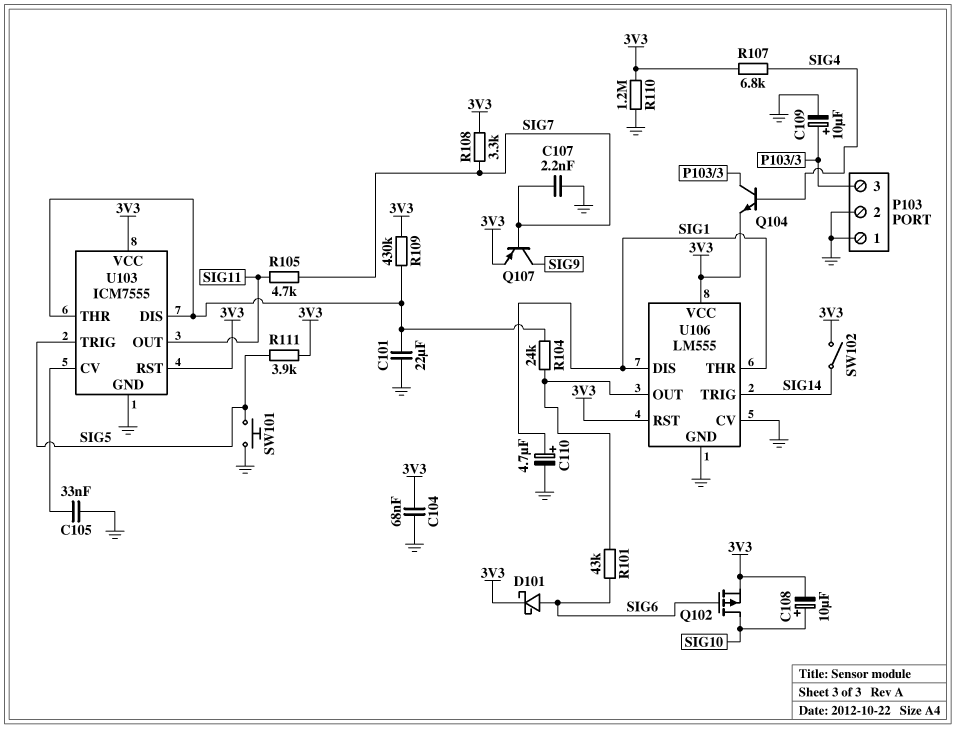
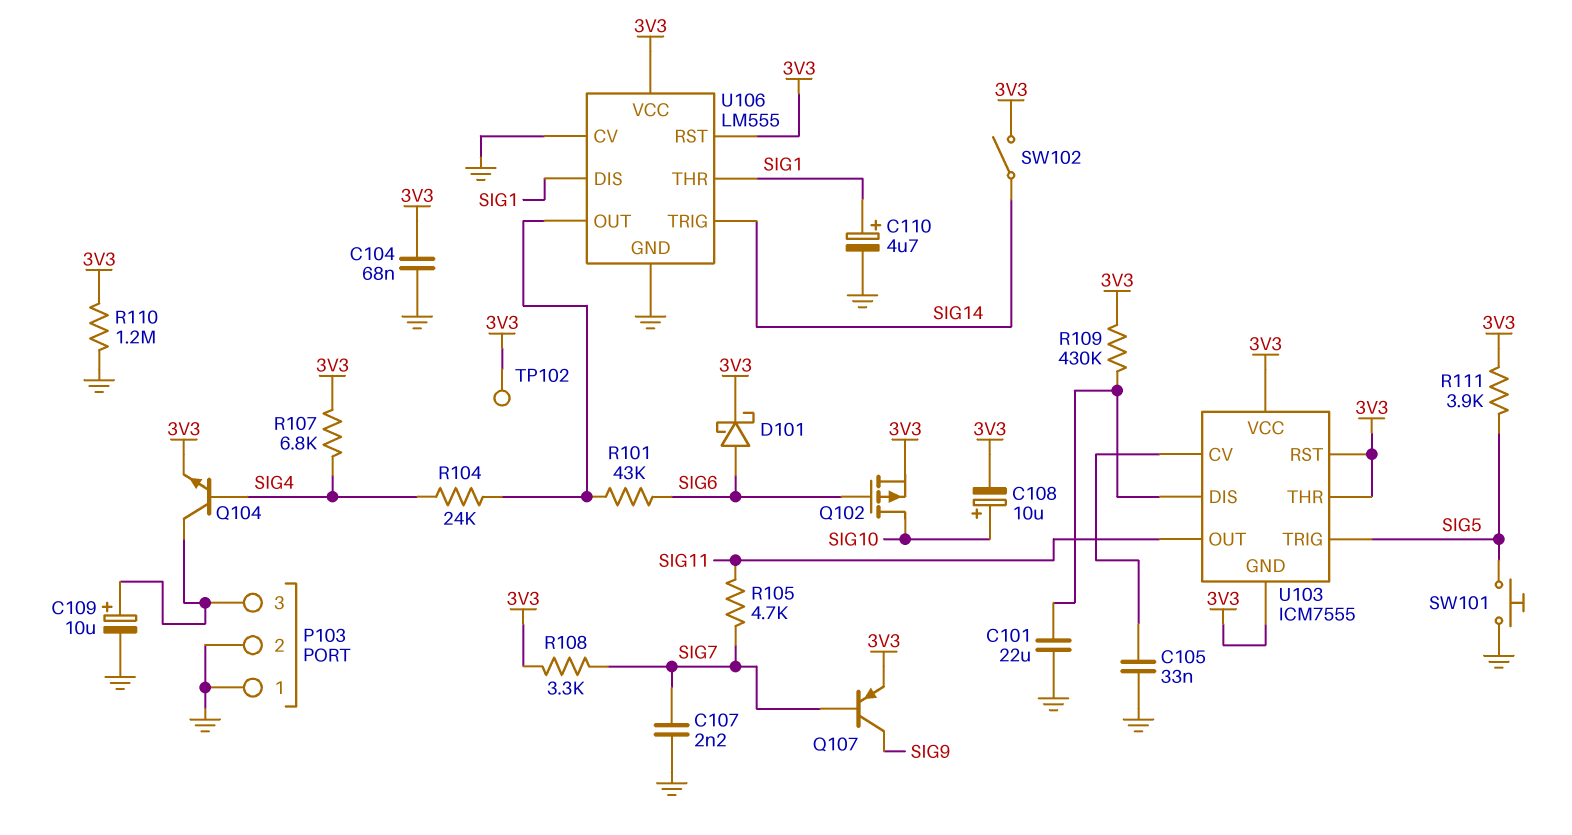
R104: 24k (U103/DIS, U106/OUT) -> 24k (SIG4, U106/OUT)
TP102: none -> test point (3V3)
U103 pin GND: GND -> 3V3
U103 pin THR: U103/DIS -> 3V3

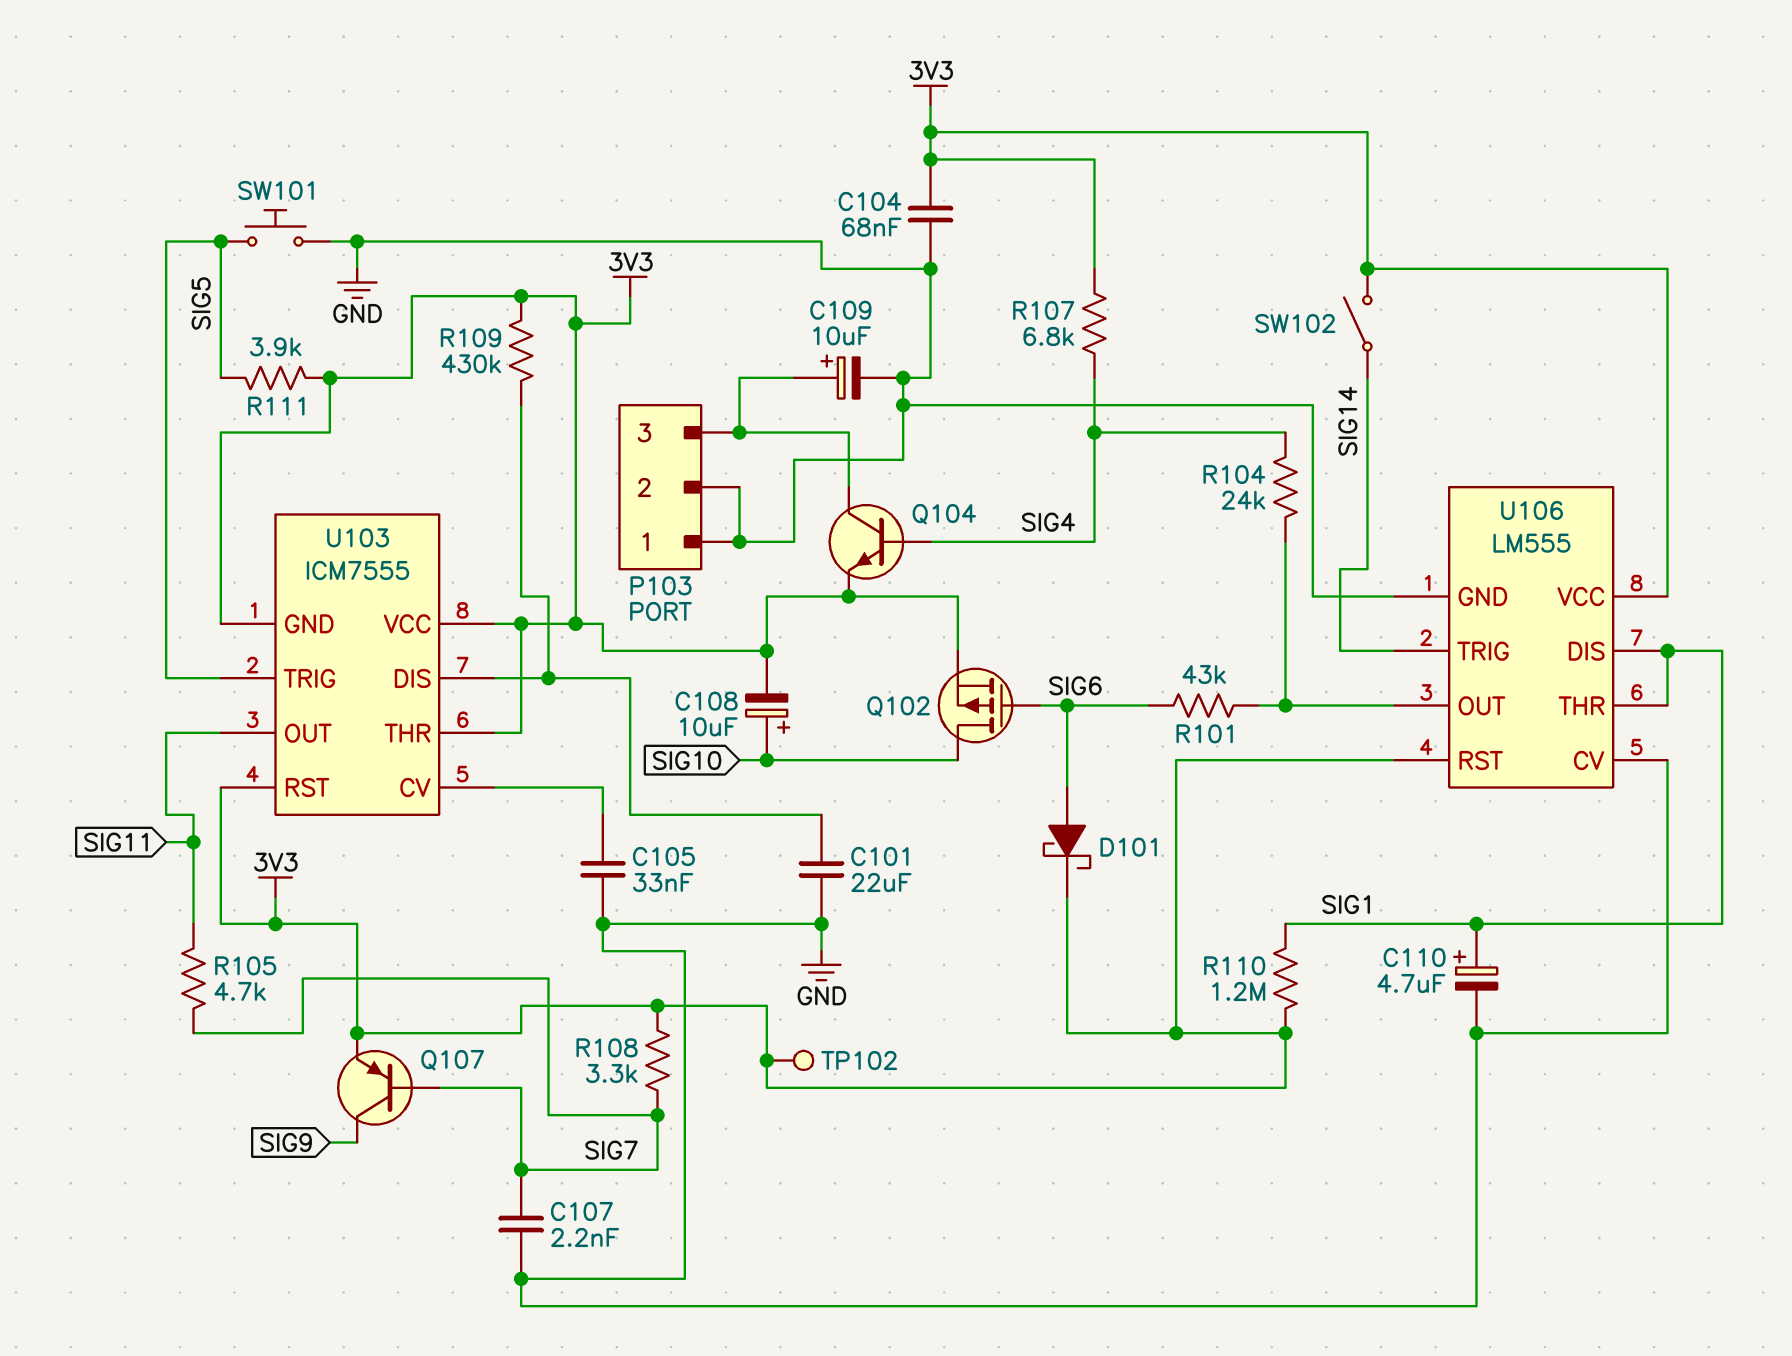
R110: 1.2M (3V3, GND) -> 1.2M (3V3, SIG1)

